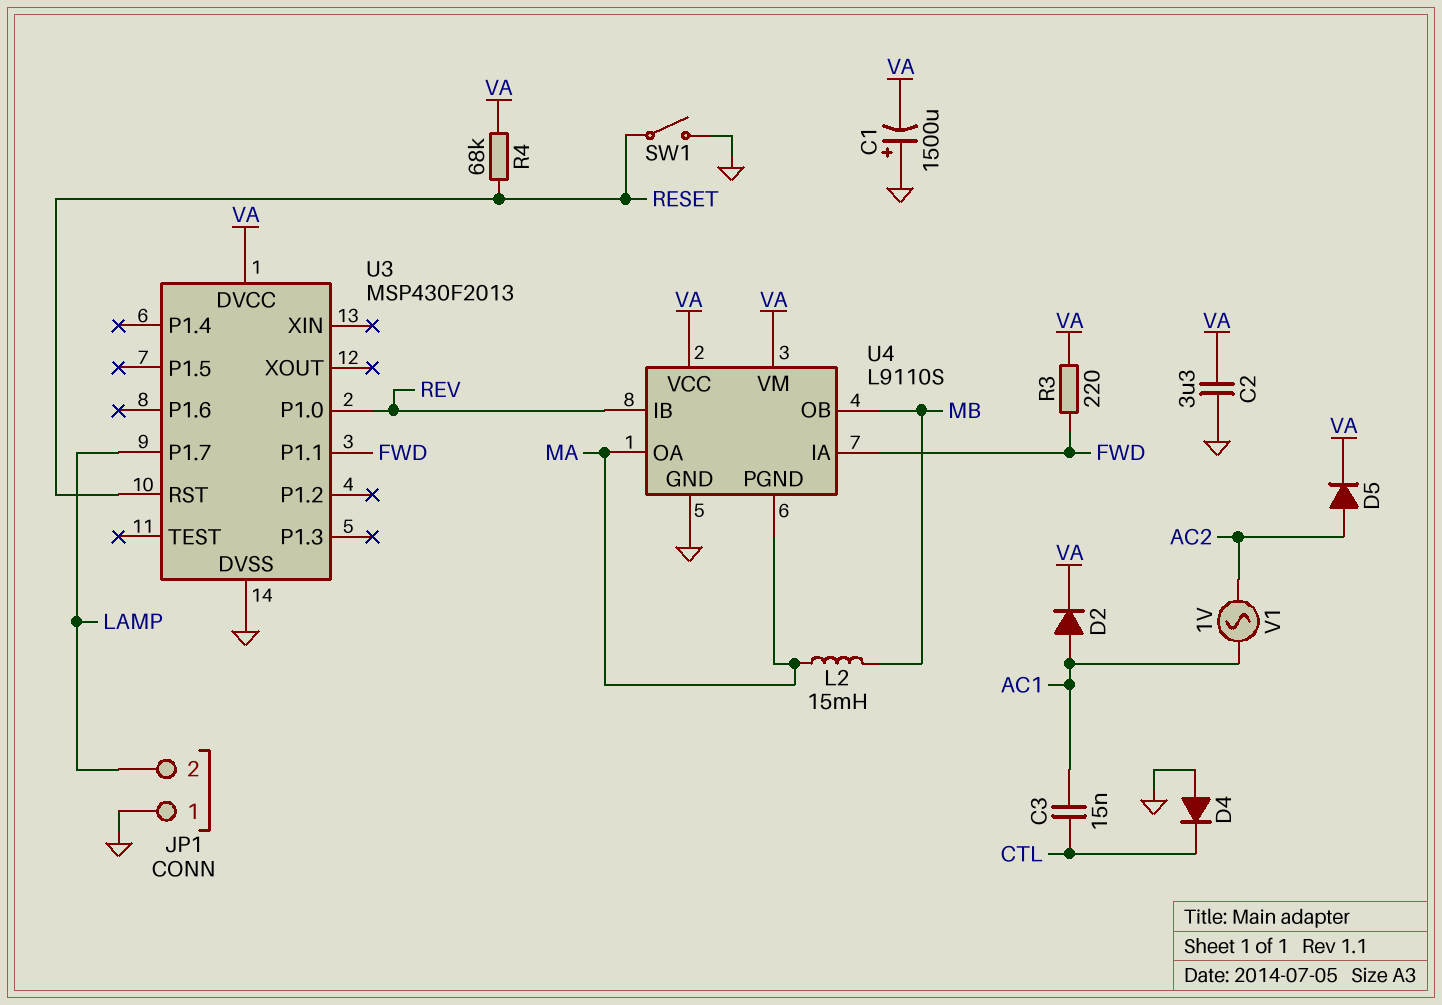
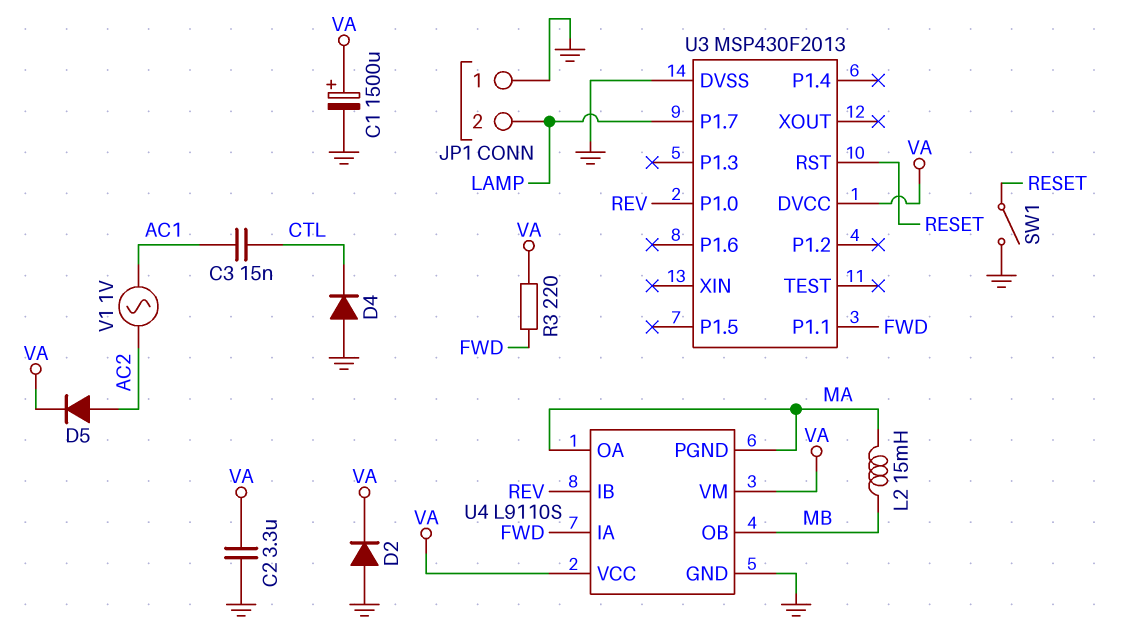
C1: 1500uF (plus GND, minus VA) -> 1500uF (plus VA, minus GND)
D2: diode (A AC1, K VA) -> diode (A GND, K VA)
R4: 68k (RESET, VA) -> none

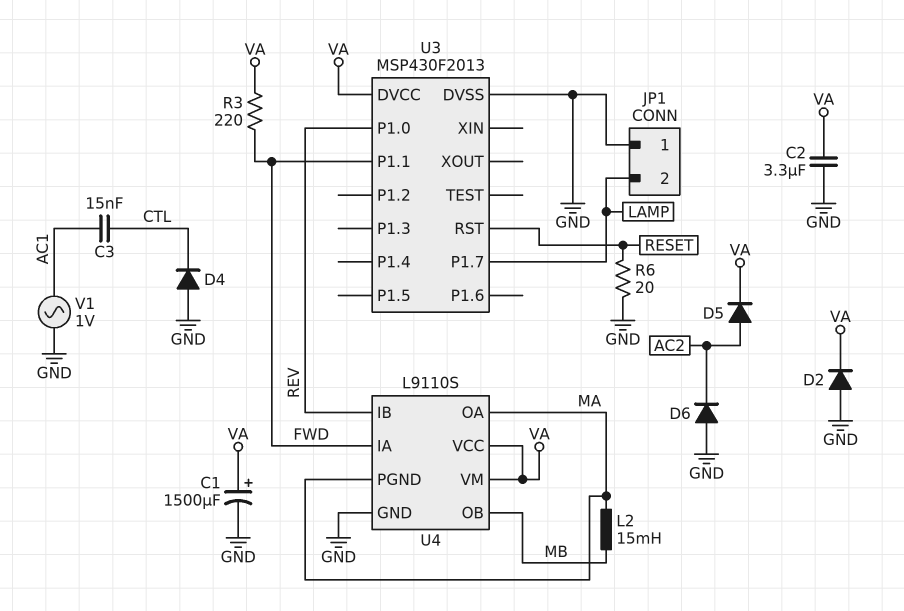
D6: none -> diode (A GND, K AC2)
R6: none -> 20 (GND, RESET)
SW1: switch (GND, RESET) -> none
V1: AC 1V (AC1, AC2) -> AC 1V (AC1, GND)

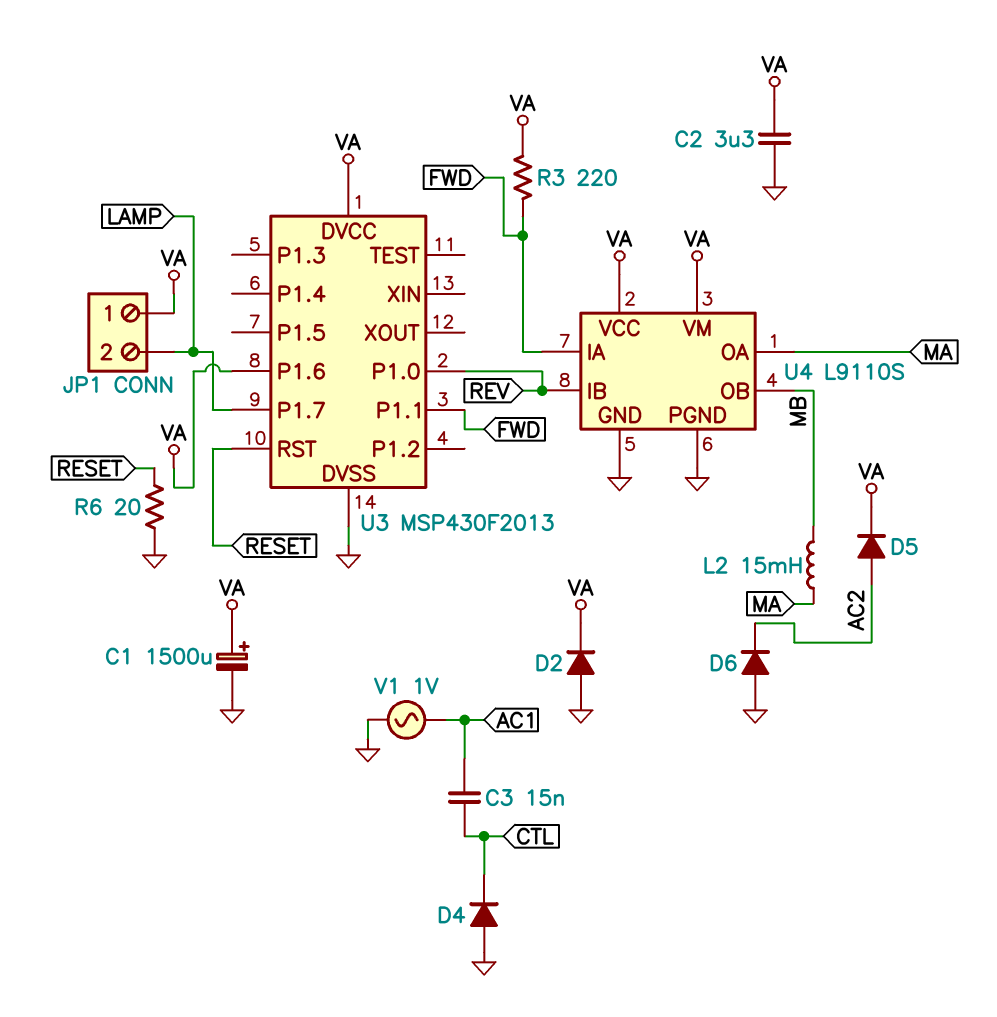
JP1 pin 1: GND -> VA
U3 pin P1.6: none -> VA
U4 pin PGND: MA -> GND

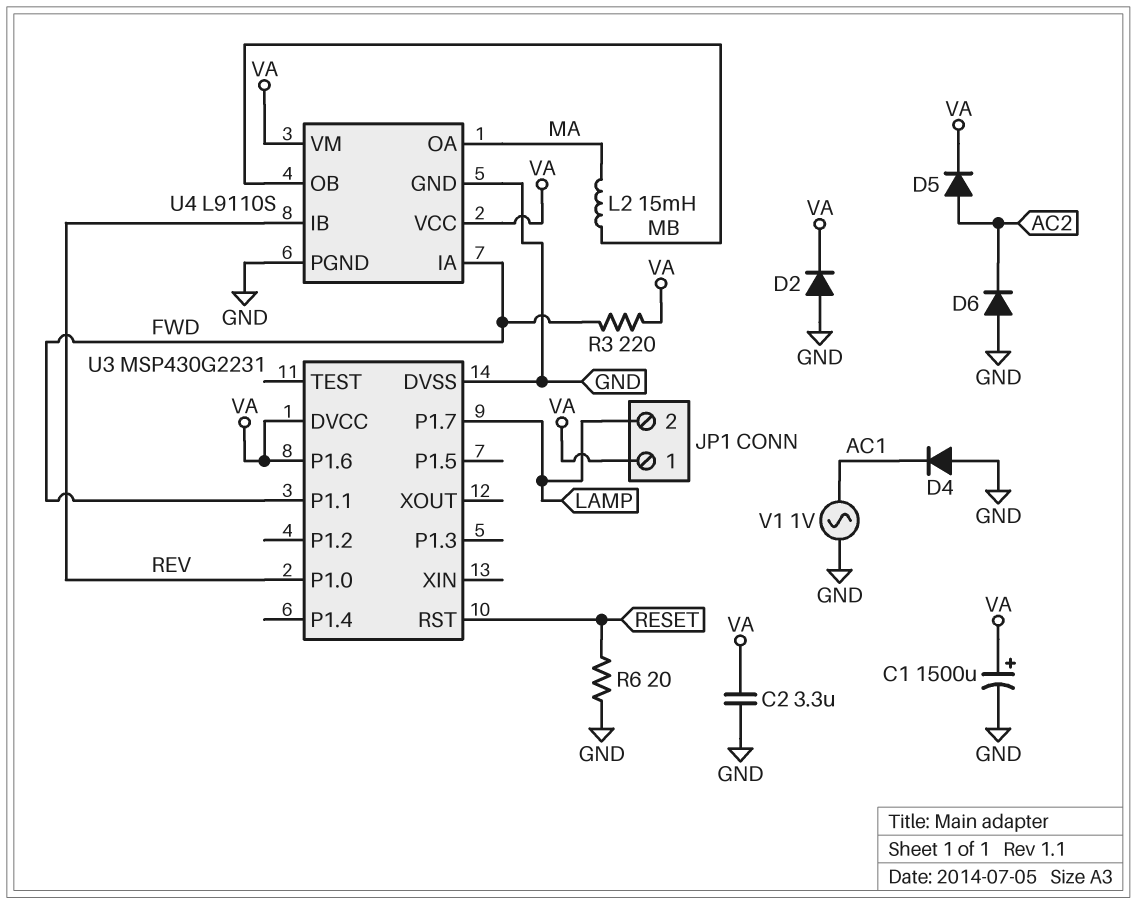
C3: 15nF (AC1, CTL) -> none
D4: diode (A GND, K CTL) -> diode (A GND, K AC1)
U3: MSP430F2013 -> MSP430G2231

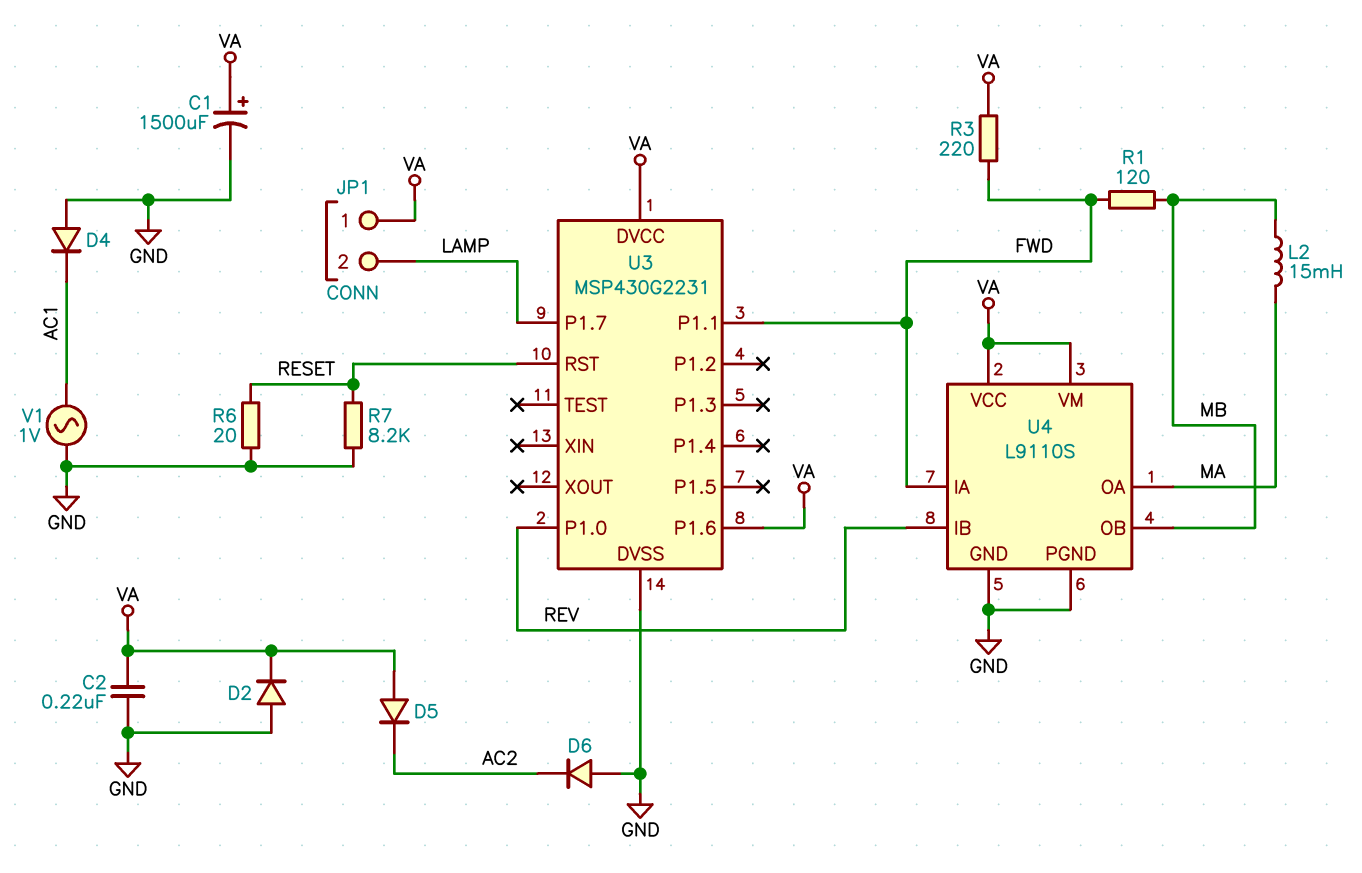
C2: 3.3uF (GND, VA) -> 220nF (GND, VA)
D5: diode (A AC2, K VA) -> diode (A VA, K AC2)
R1: none -> 120 (FWD, MB)
R7: none -> 8.2k (GND, RESET)

